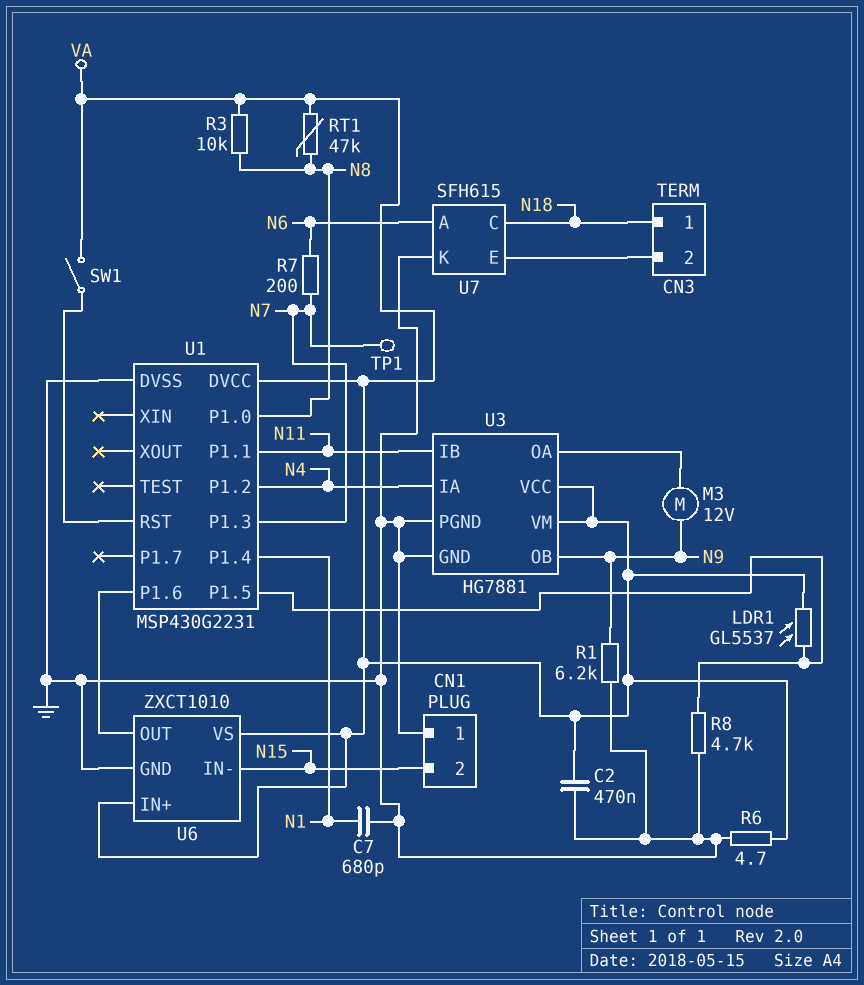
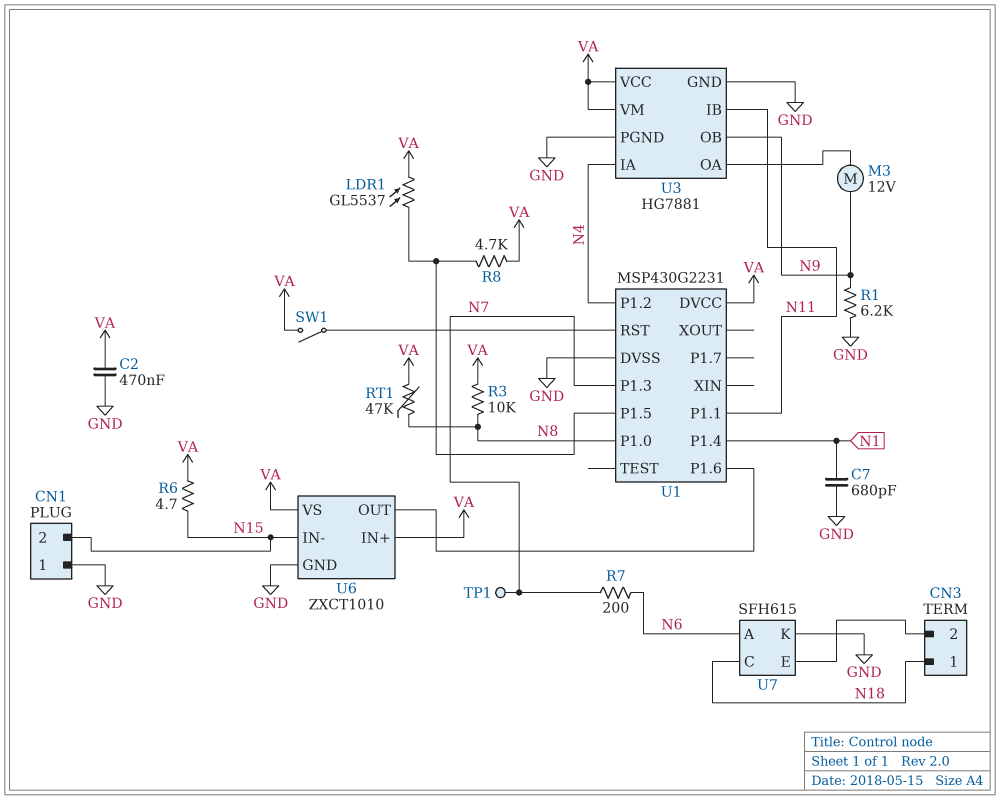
R6: 4.7 (GND, VA) -> 4.7 (N15, VA)
R8: 4.7k (GND, U1/P1.5) -> 4.7k (U1/P1.5, VA)

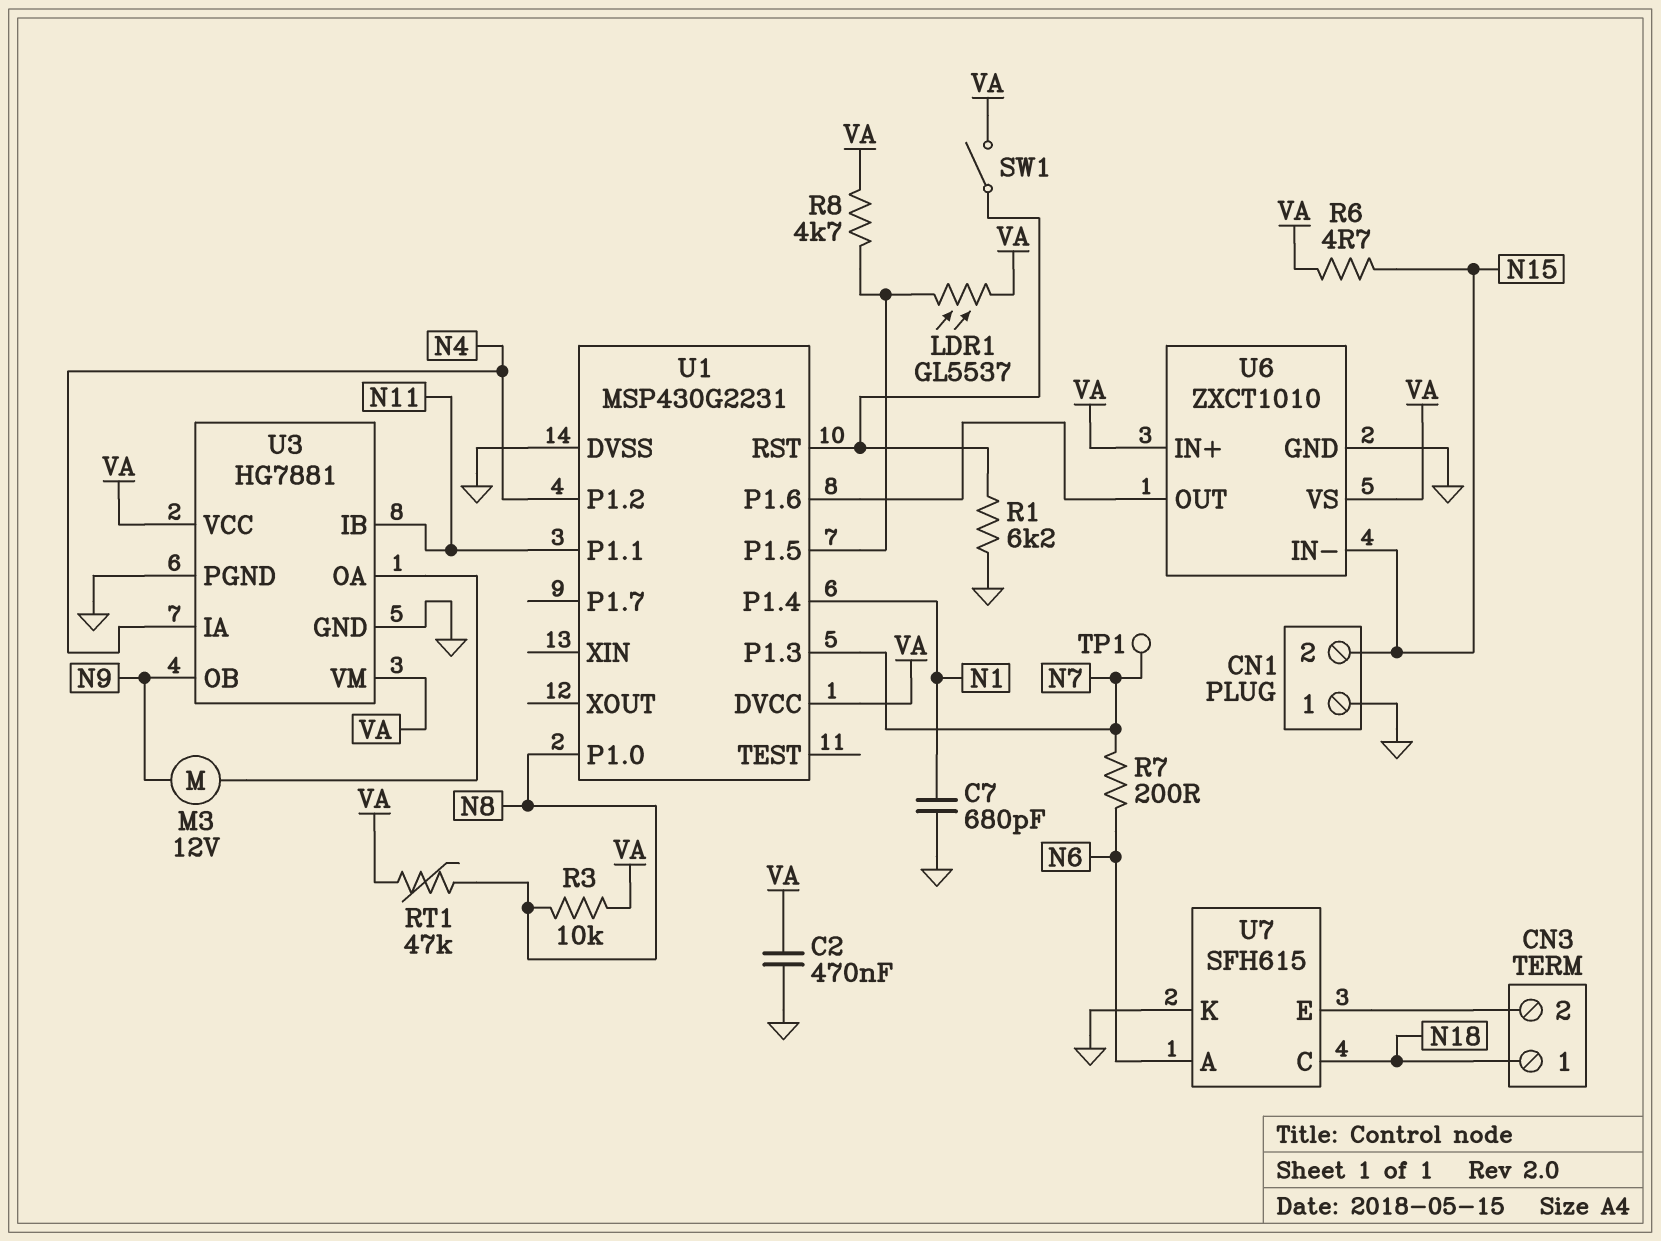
R1: 6.2k (GND, N9) -> 6.2k (GND, U1/RST)

